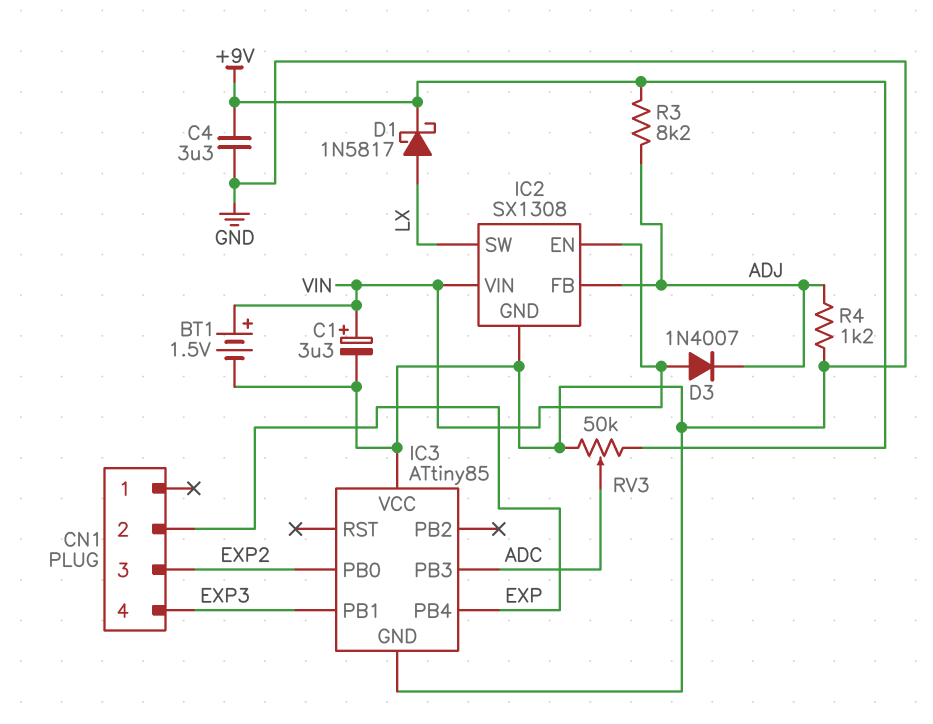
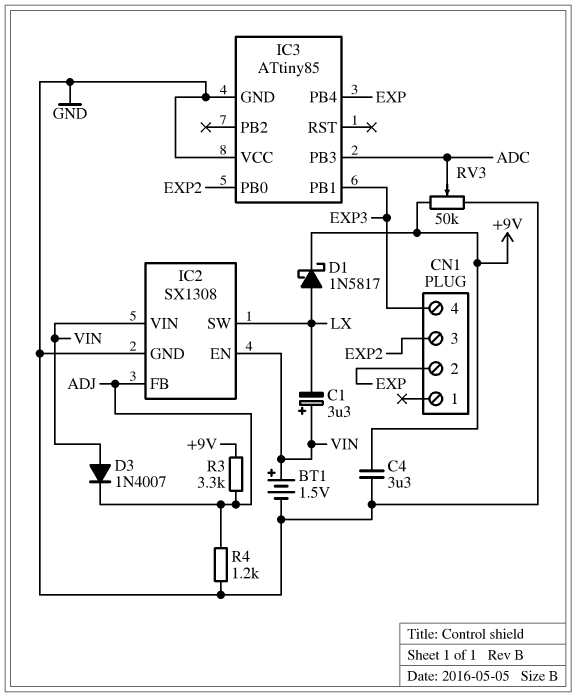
C1: 3.3uF (plus VIN, minus GND) -> 3.3uF (plus VIN, minus LX)
R3: 8.2k (+9V, ADJ) -> 3.3k (+9V, ADJ)

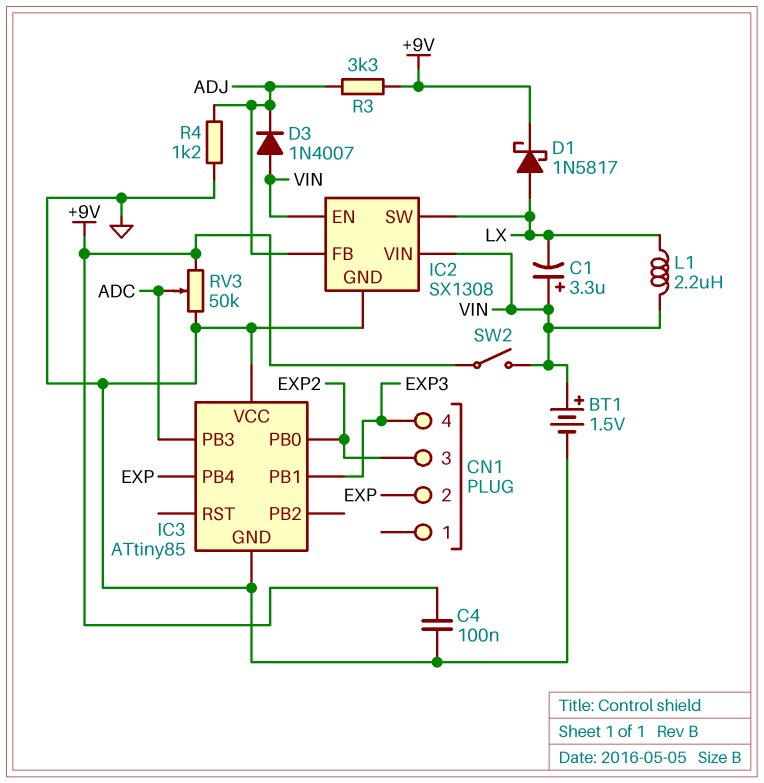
C4: 3.3uF (+9V, GND) -> 100nF (+9V, GND)
L1: none -> 2.2uH (LX, VIN)
SW2: none -> switch (+9V, VIN)

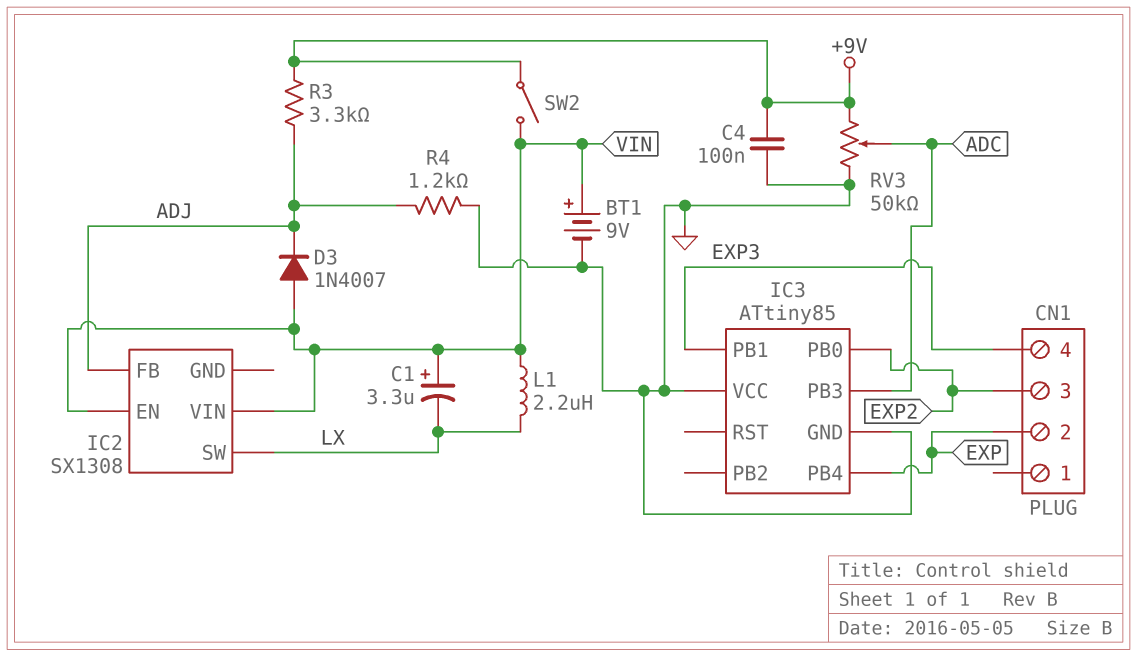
BT1: 1.5V (plus VIN, minus GND) -> 9V (plus VIN, minus GND)
D1: schottky 1N5817 (A LX, K +9V) -> none
IC2 pin GND: GND -> none

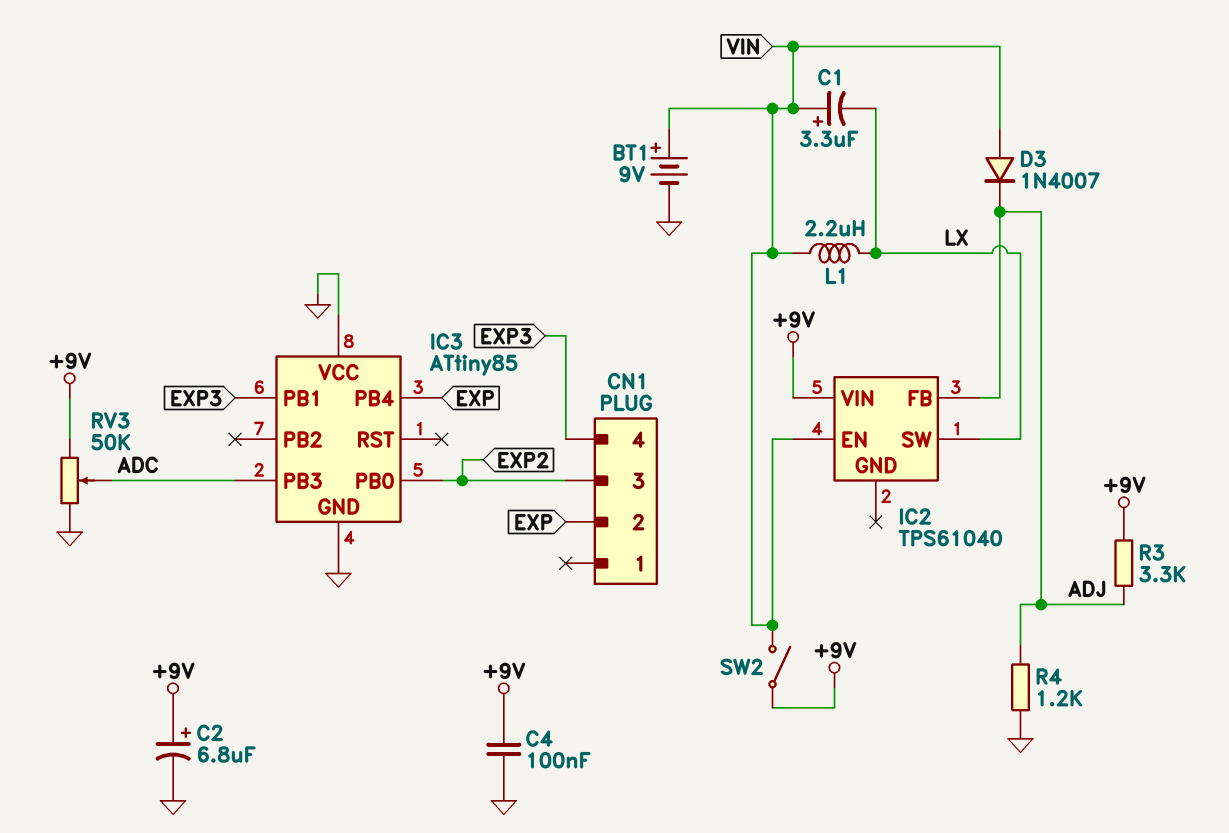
C2: none -> 6.8uF (plus +9V, minus GND)
IC2: SX1308 -> TPS61040
IC2 pin VIN: VIN -> +9V

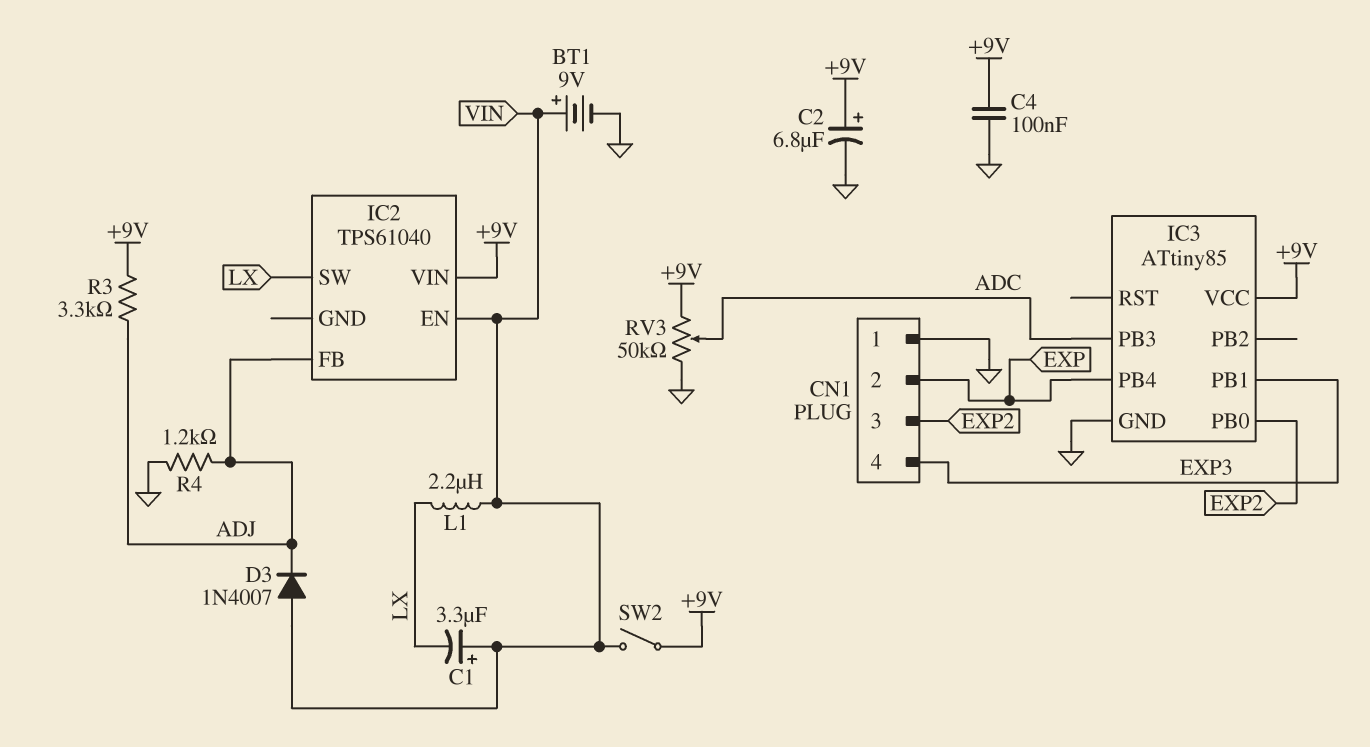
CN1 pin 1: none -> GND
IC3 pin VCC: GND -> +9V

